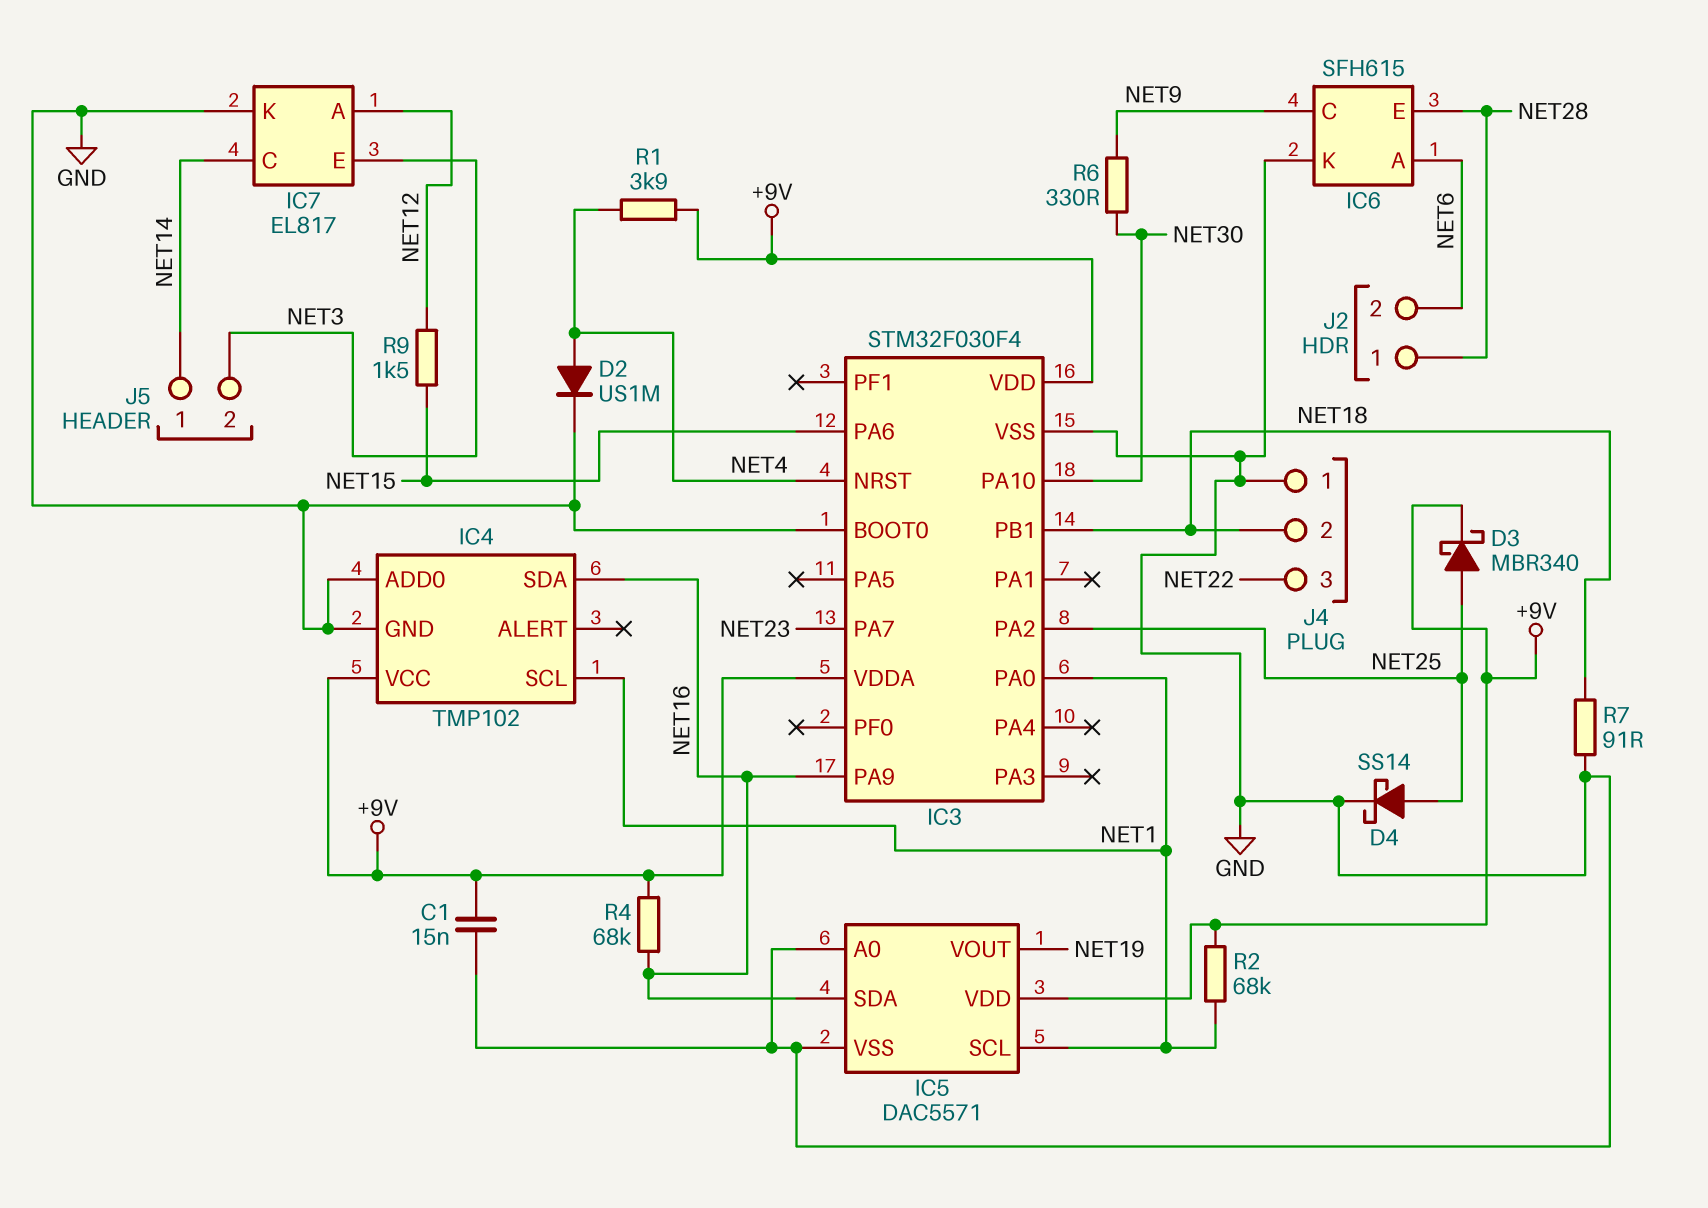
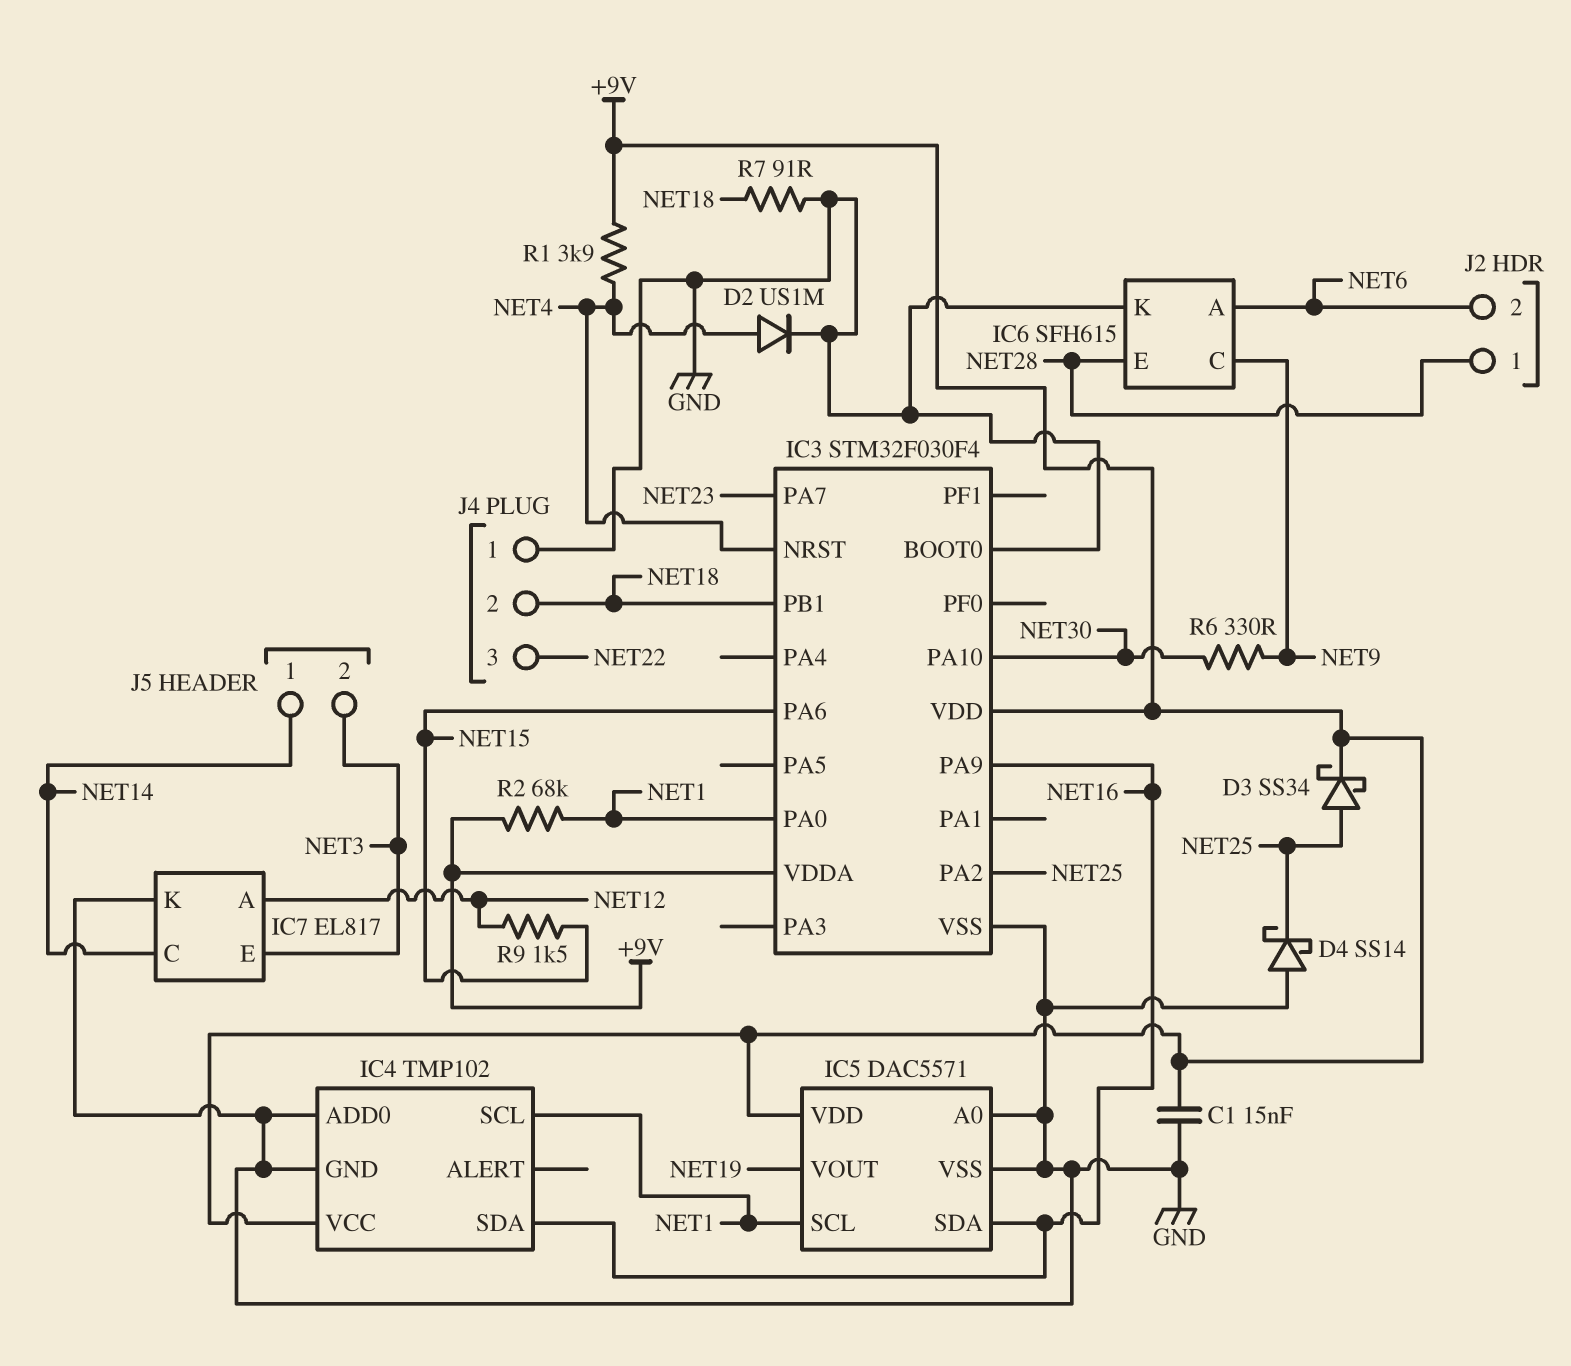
D3: schottky MBR340 (A NET25, K +9V) -> schottky SS34 (A NET25, K +9V)
D4: schottky SS14 (A NET25, K GND) -> schottky SS14 (A GND, K NET25)
R4: 68k (+9V, NET16) -> none

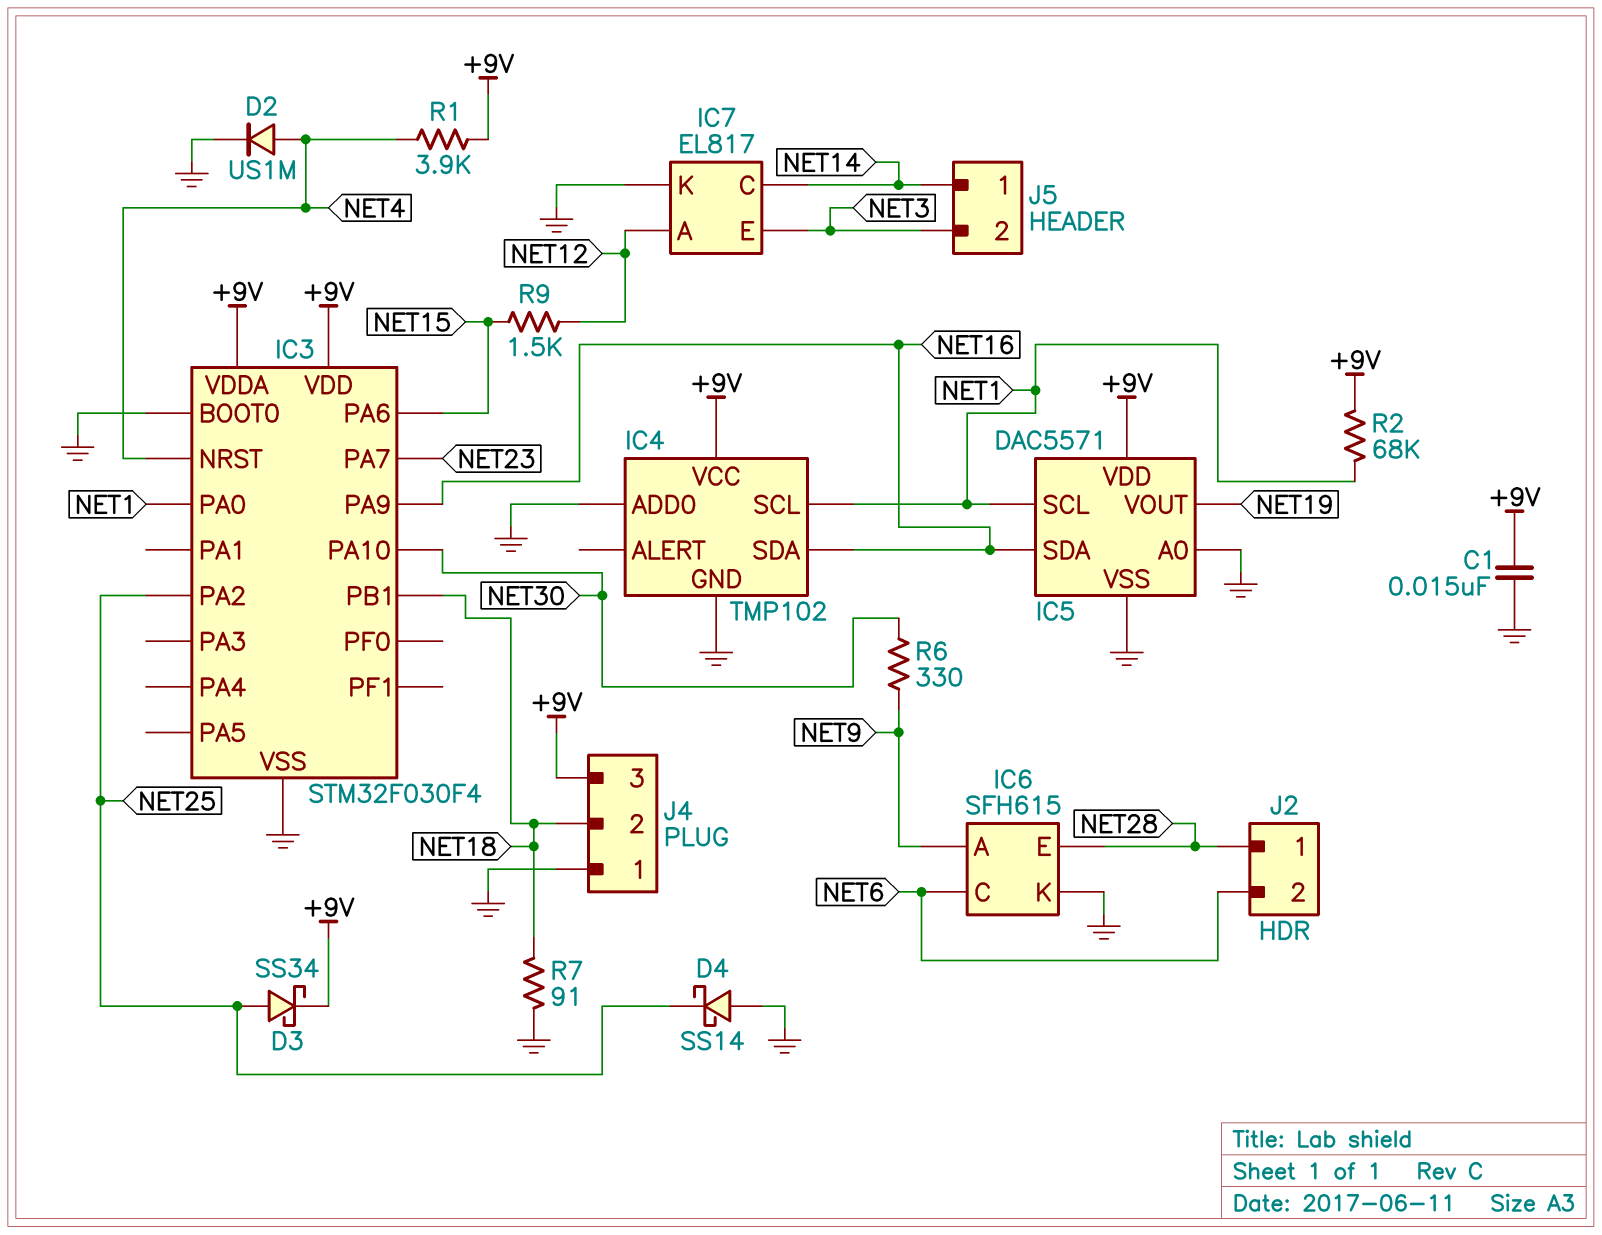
IC6 pin A: NET6 -> NET9
IC6 pin C: NET9 -> NET6
J4 pin 3: NET22 -> +9V

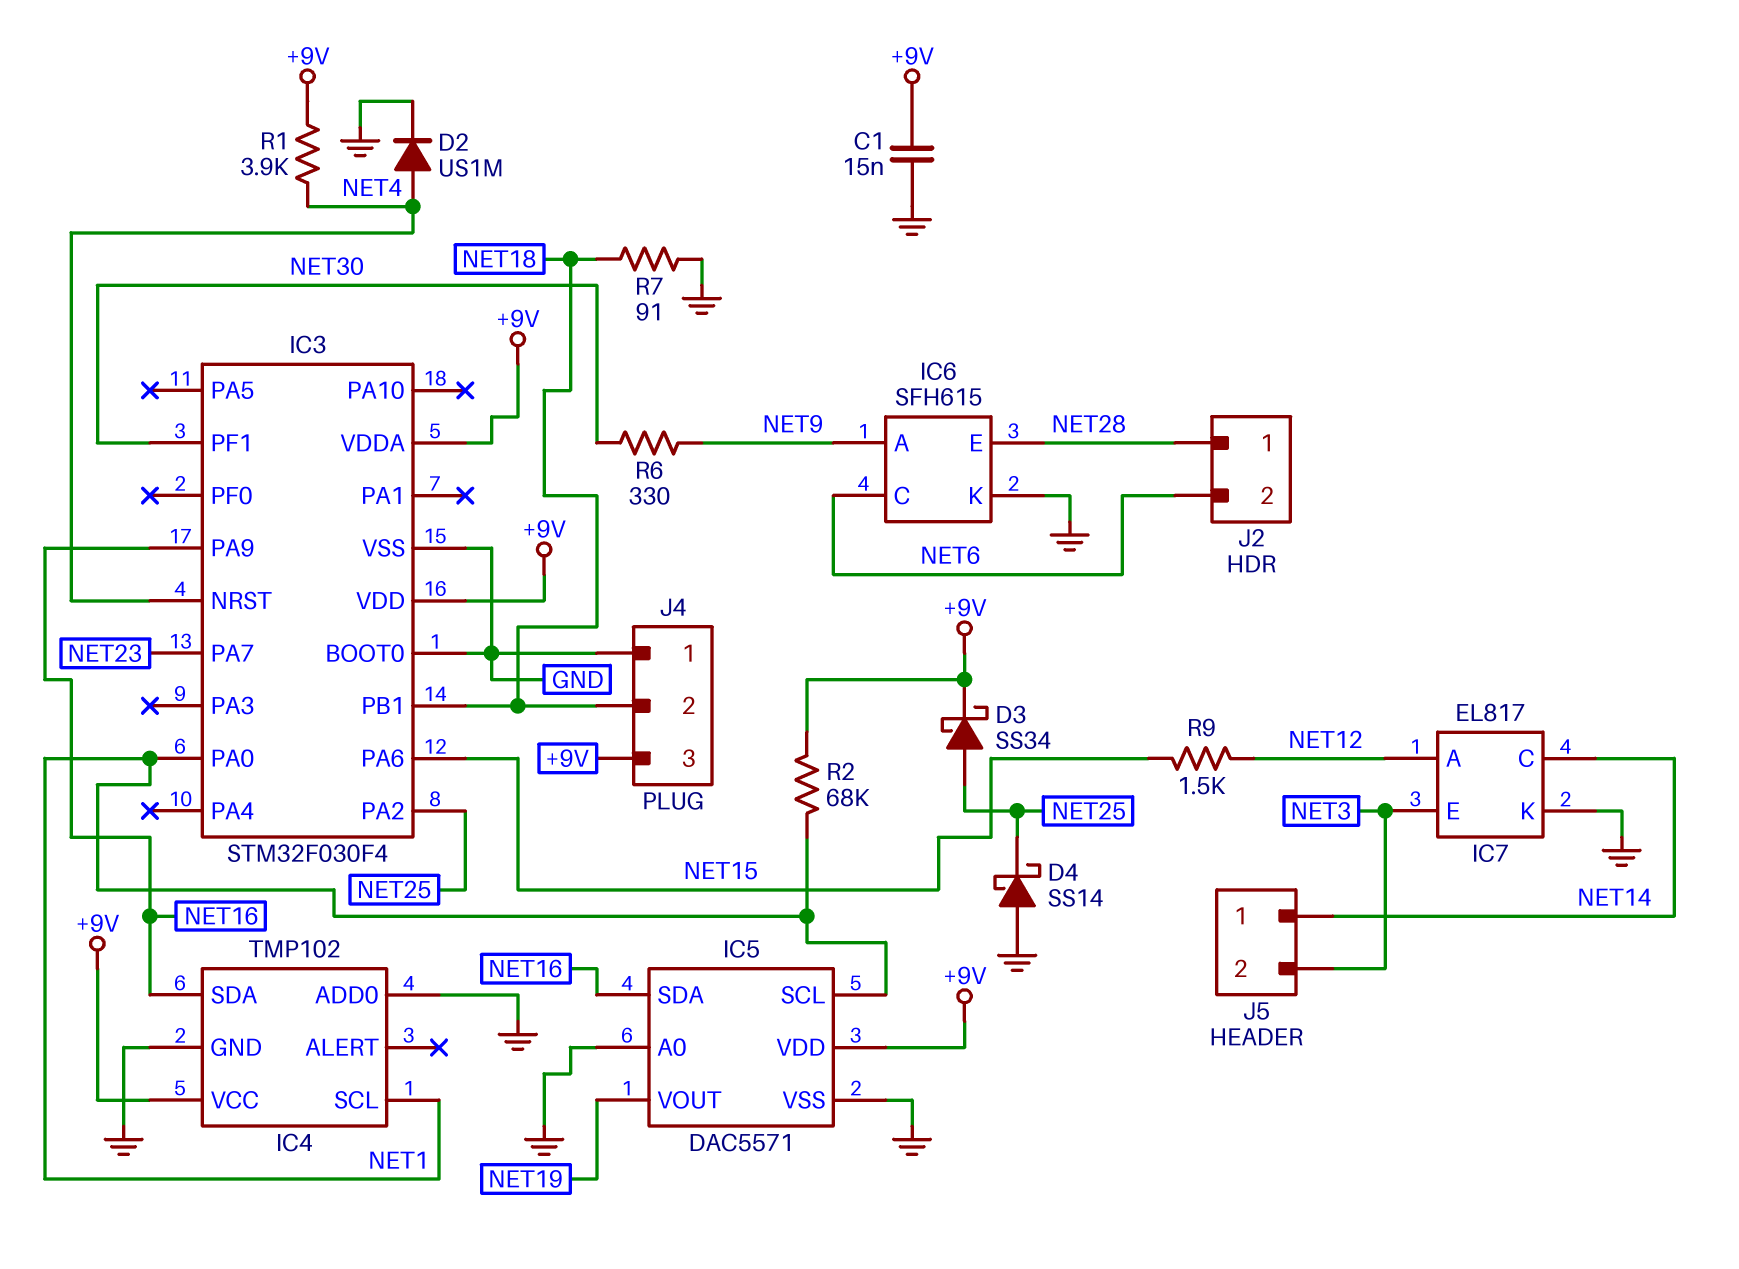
IC3 pin PA10: NET30 -> none
IC3 pin PF1: none -> NET30

